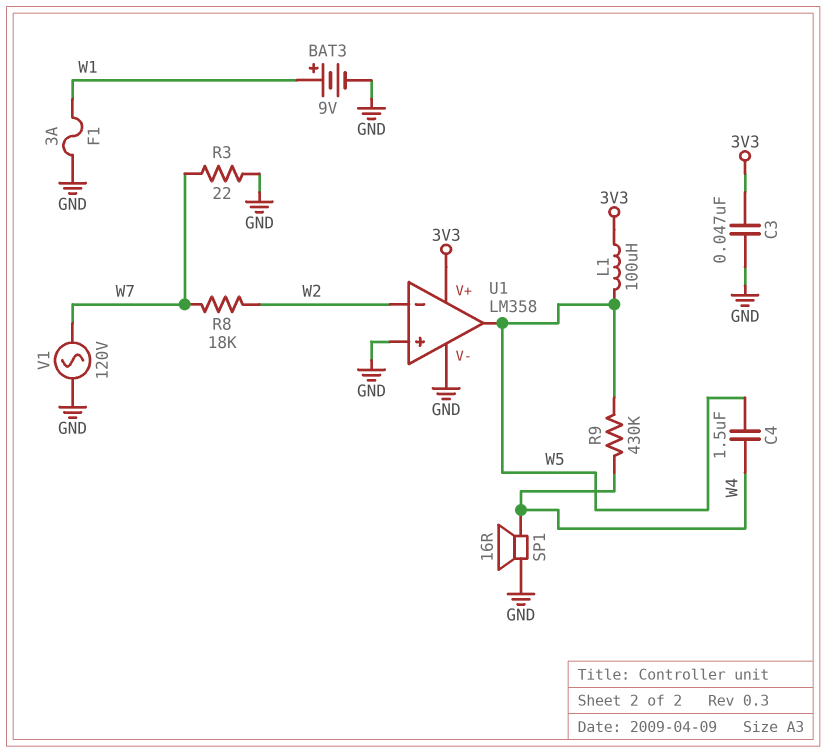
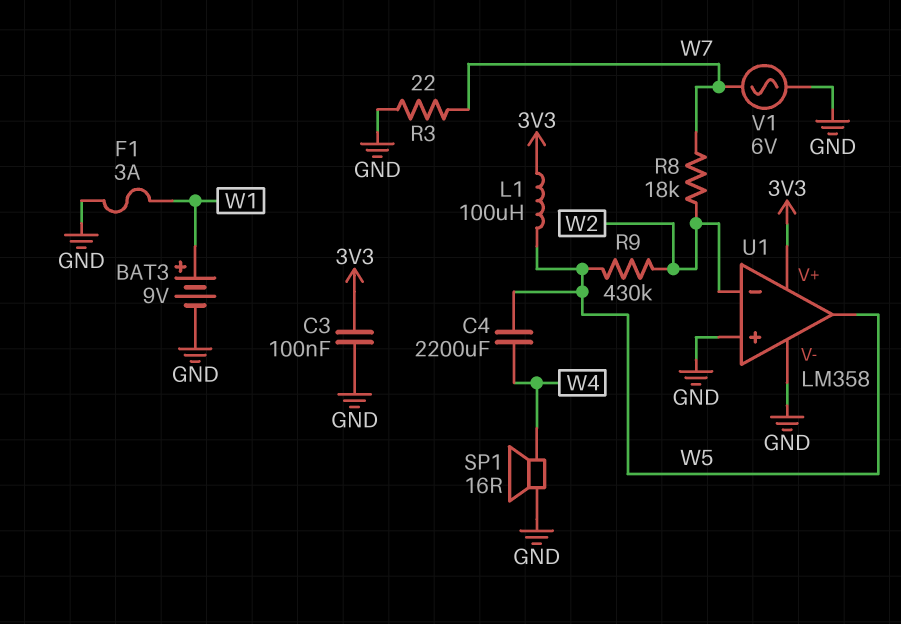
C3: 47nF (3V3, GND) -> 100nF (3V3, GND)
C4: 1.5uF (W4, W5) -> 2200uF (W4, W5)
R9: 430k (W4, W5) -> 430k (W2, W5)
V1: AC 120V (GND, W7) -> AC 6V (GND, W7)

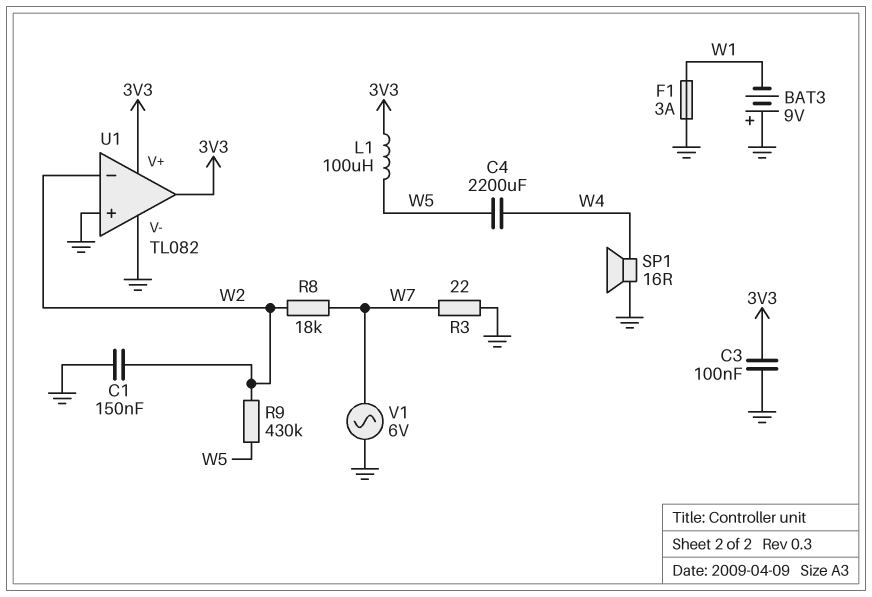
BAT3: 9V (plus W1, minus GND) -> 9V (plus GND, minus W1)
C1: none -> 150nF (GND, W2)
U1: LM358 -> TL082
U1 pin out: W5 -> 3V3

